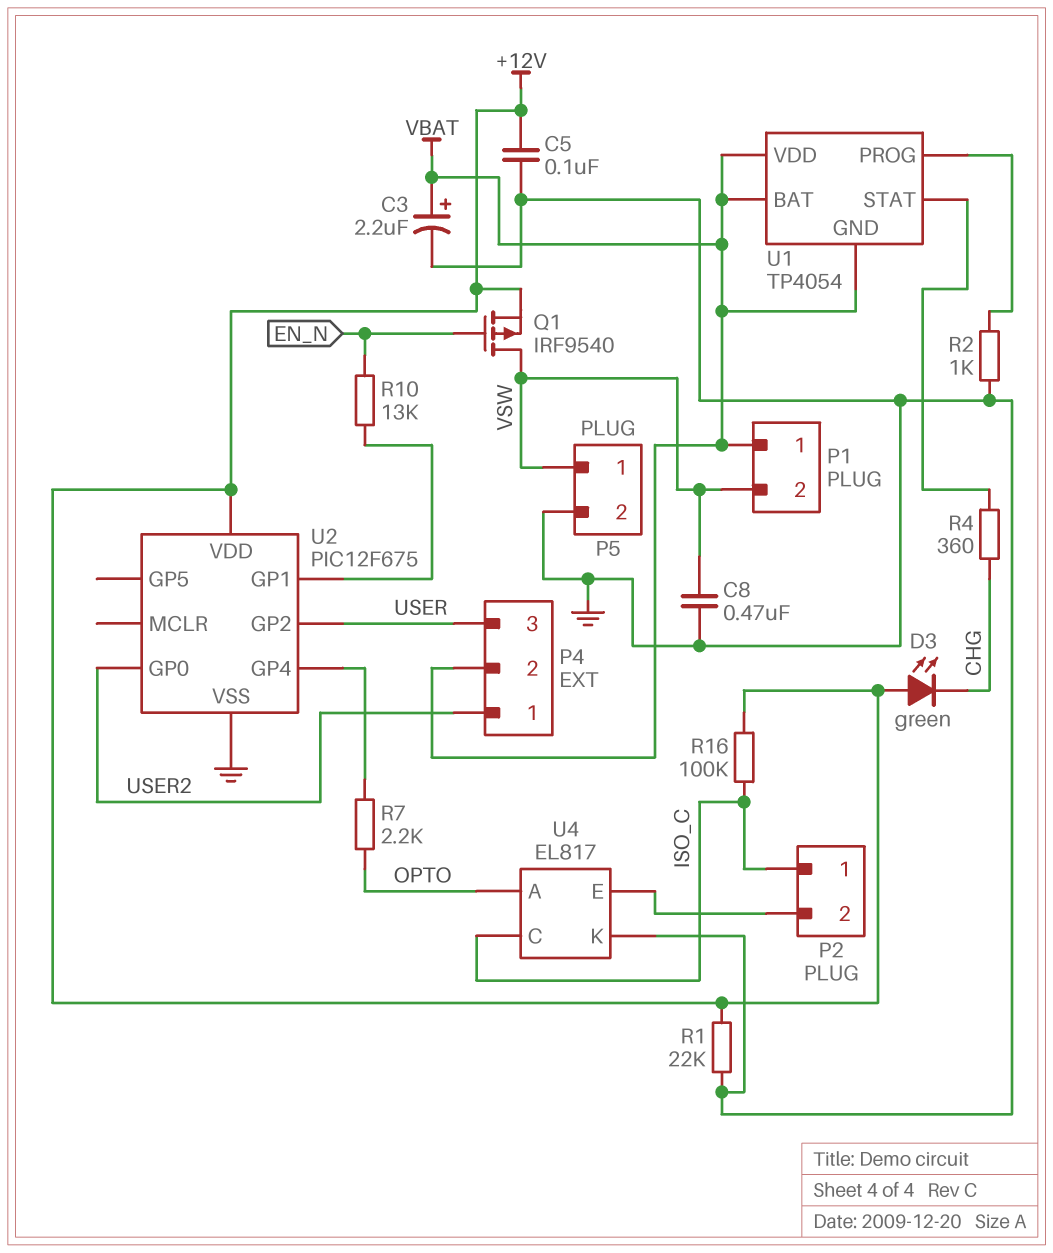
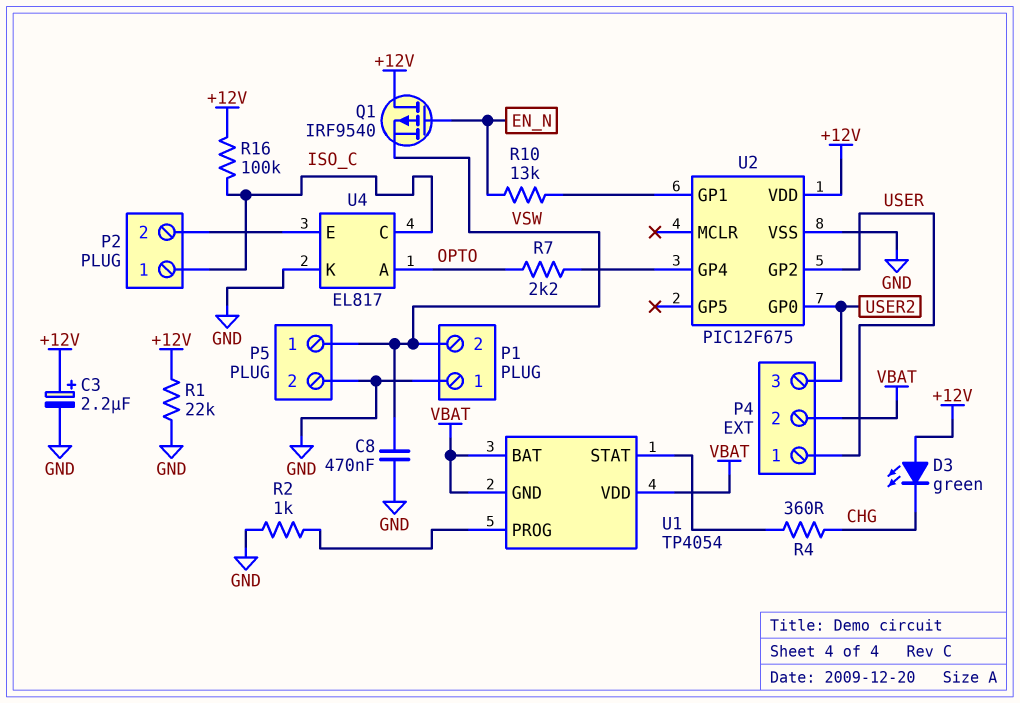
C3: 2.2uF (plus VBAT, minus GND) -> 2.2uF (plus +12V, minus GND)
C5: 100nF (+12V, GND) -> none
P1 pin 1: VBAT -> GND
P4 pin 1: USER2 -> USER
P4 pin 3: USER -> USER2
Q1: PMOS IRF9540 (G EN_N, D VSW, S +12V) -> PMOS IRF9540 (G EN_N, D +12V, S VSW)

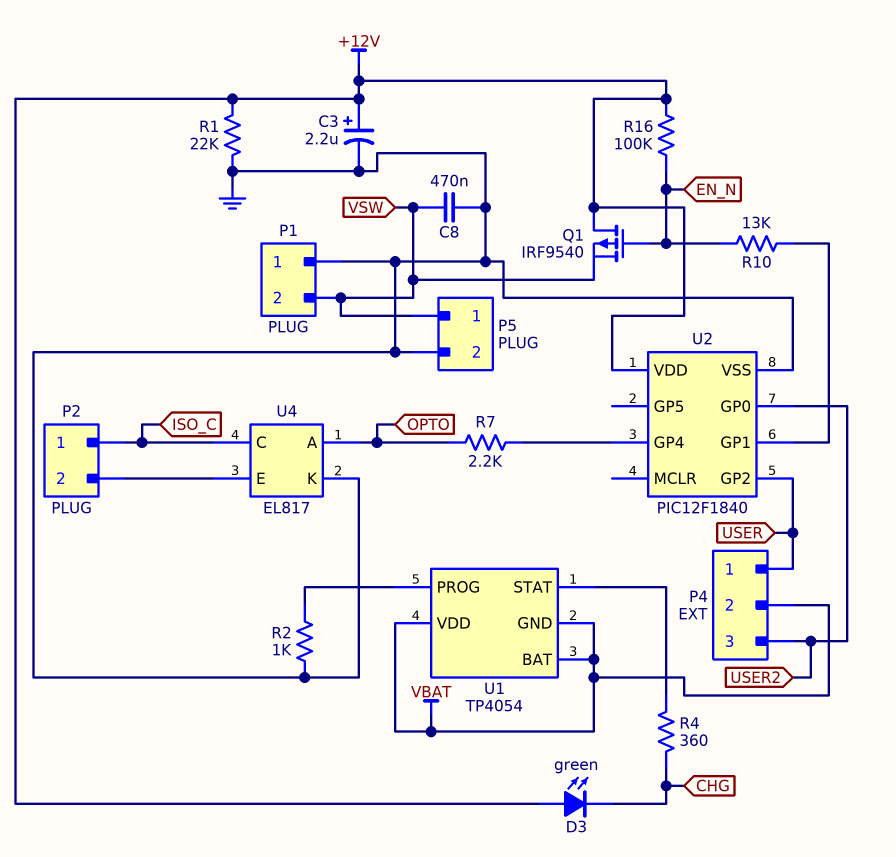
R16: 100k (+12V, ISO_C) -> 100k (+12V, EN_N)
U2: PIC12F675 -> PIC12F1840

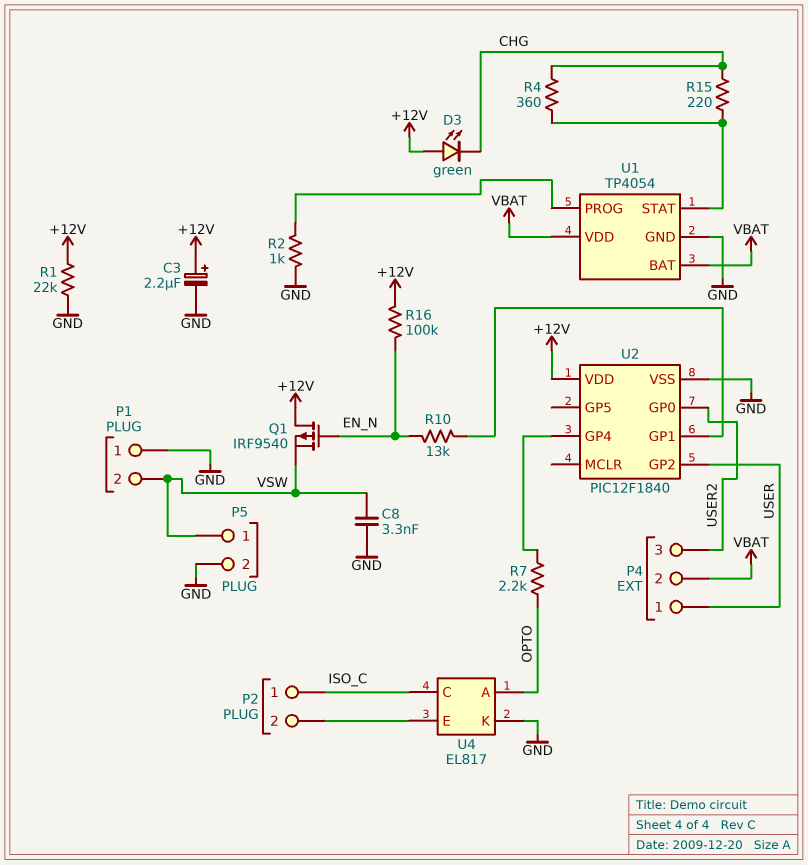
C8: 470nF (GND, VSW) -> 3.3nF (GND, VSW)
R15: none -> 220 (CHG, U1/STAT)
U1 pin GND: VBAT -> GND

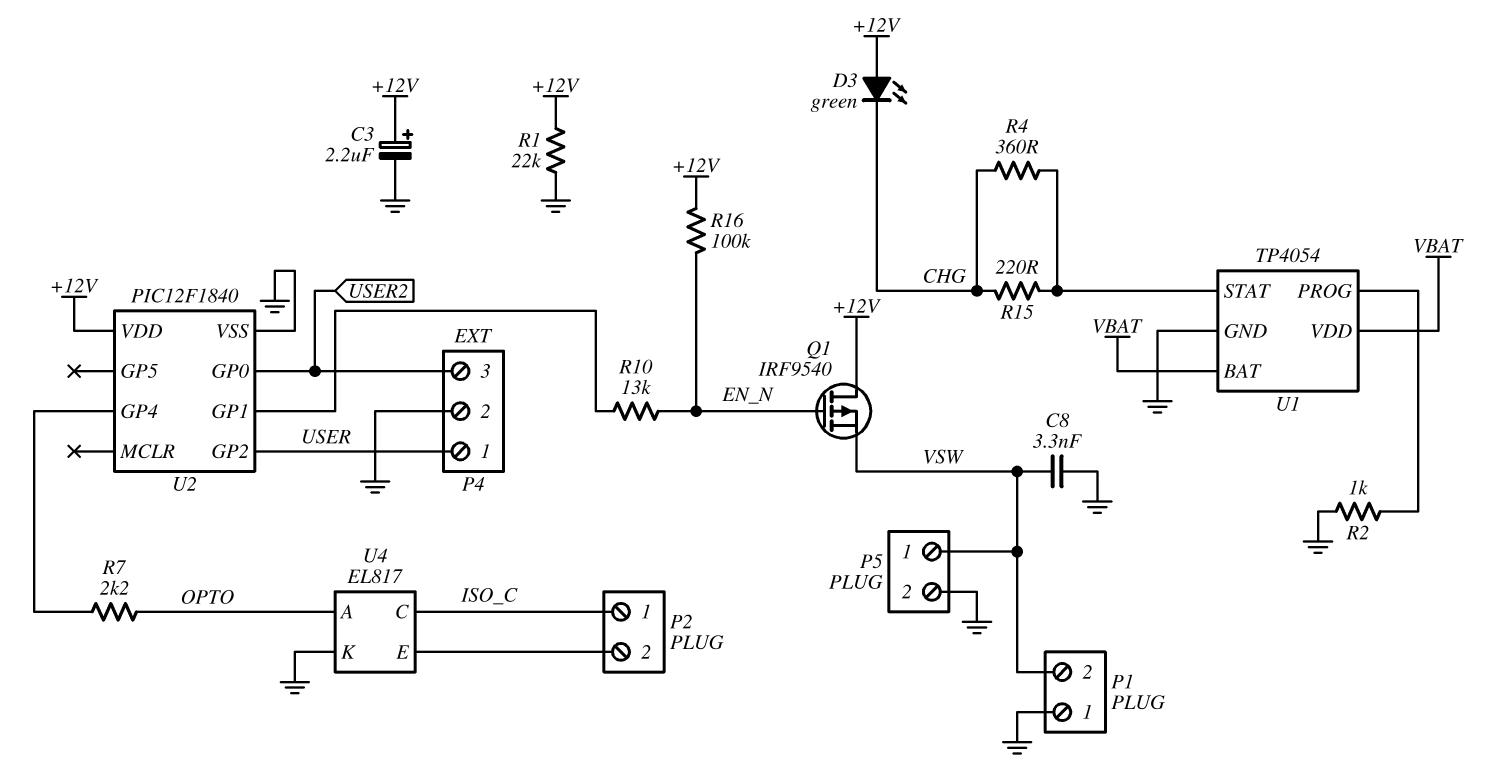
P4 pin 2: VBAT -> GND

